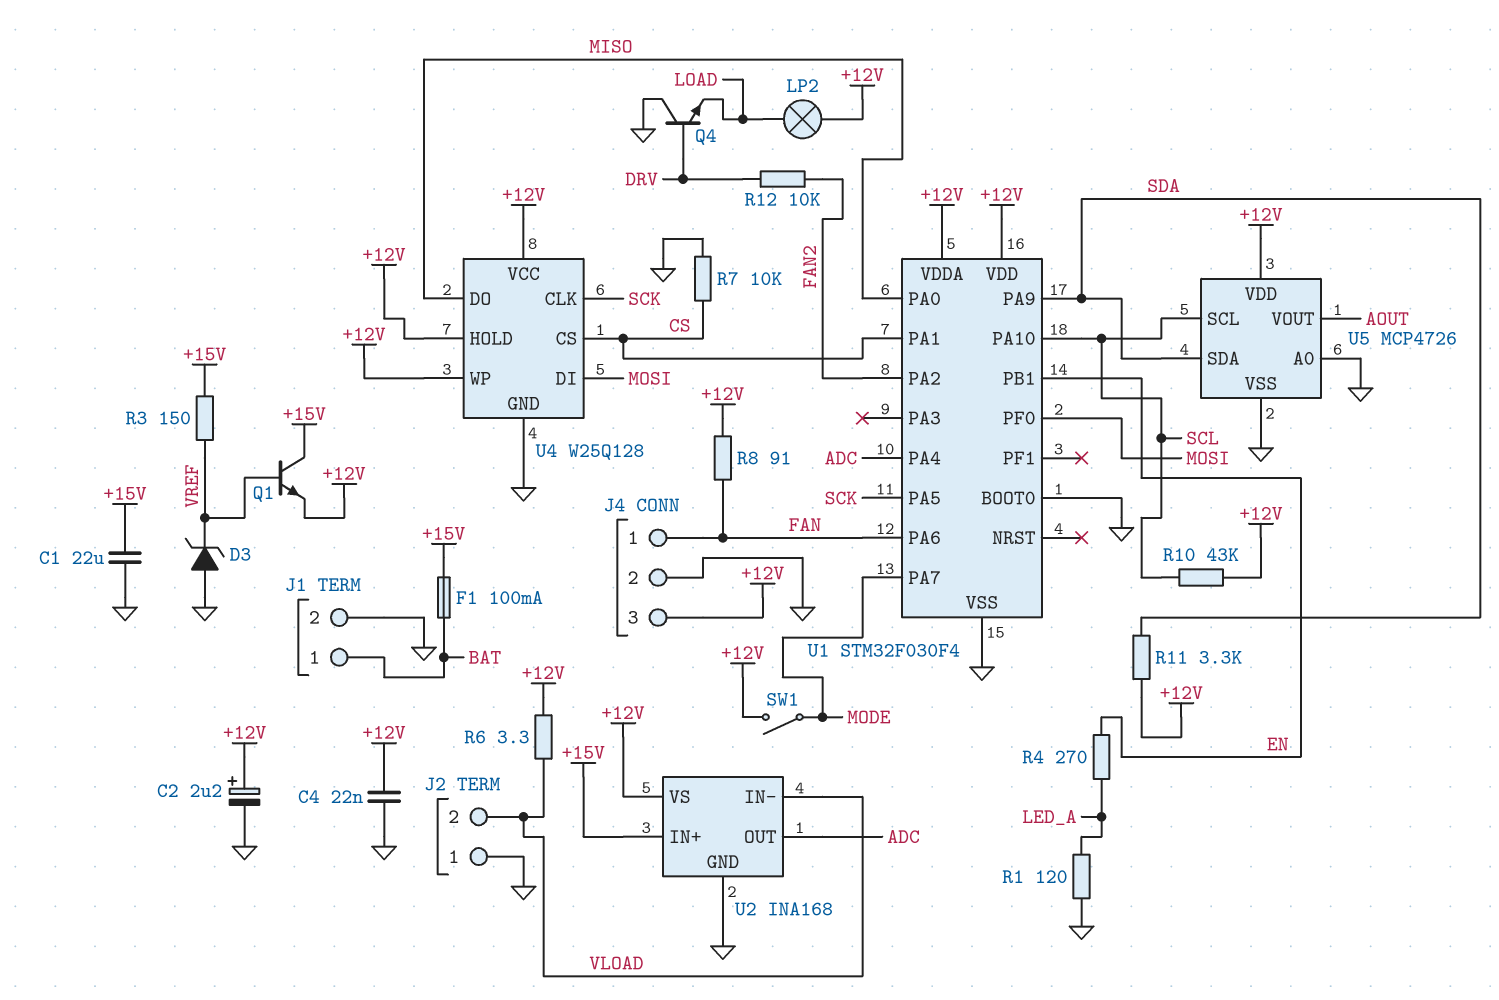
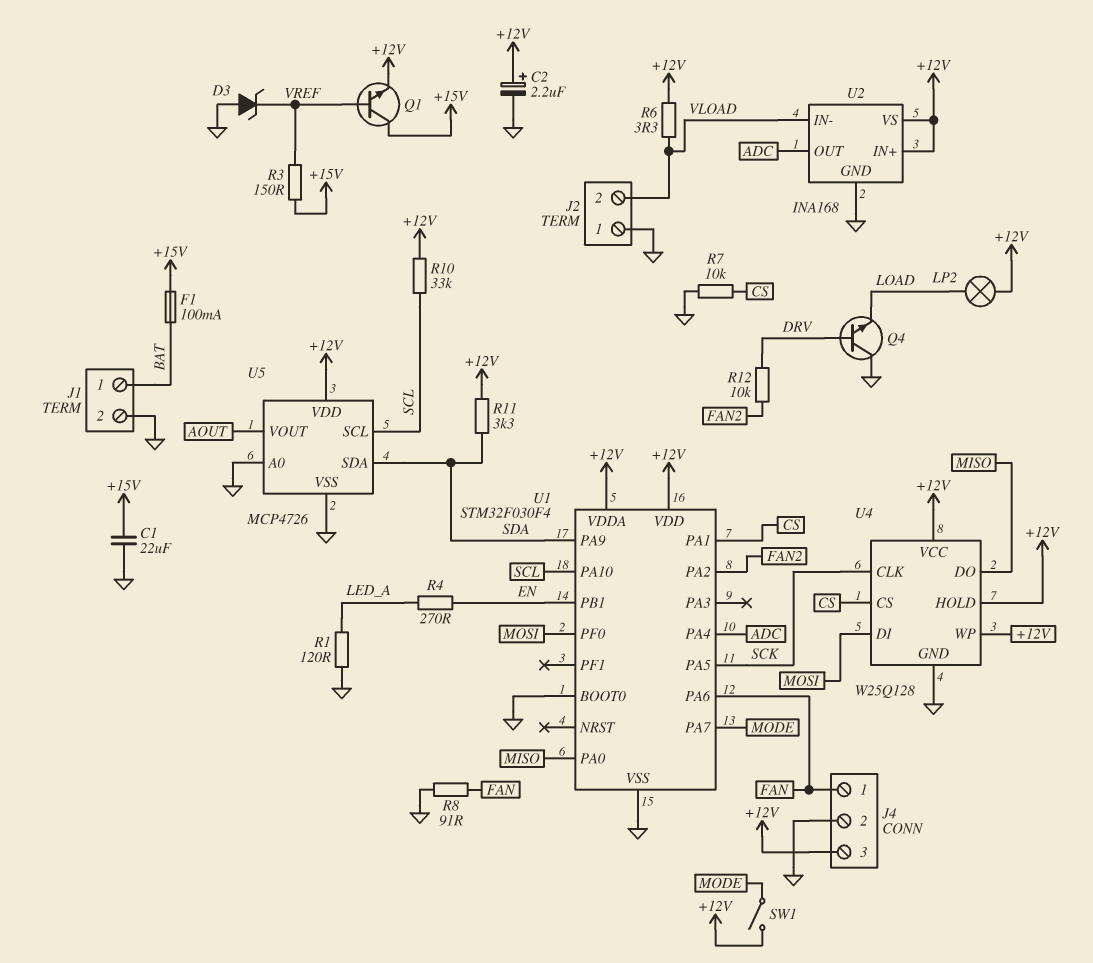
C4: 22nF (+12V, GND) -> none
R8: 91 (+12V, FAN) -> 91 (FAN, GND)
R10: 43k (+12V, SCL) -> 33k (+12V, SCL)
U2 pin IN+: +15V -> +12V

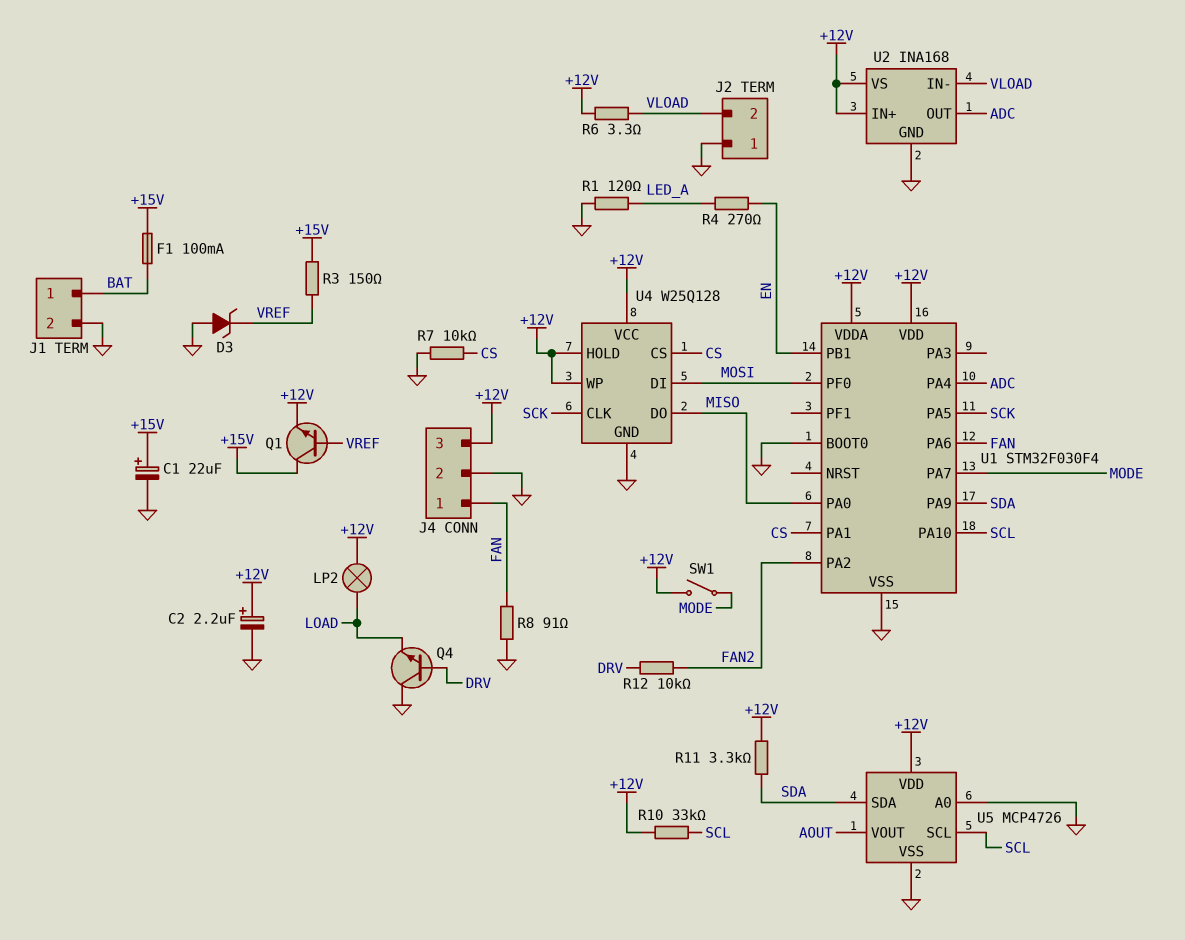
C1: 22uF (+15V, GND) -> 22uF (plus +15V, minus GND)

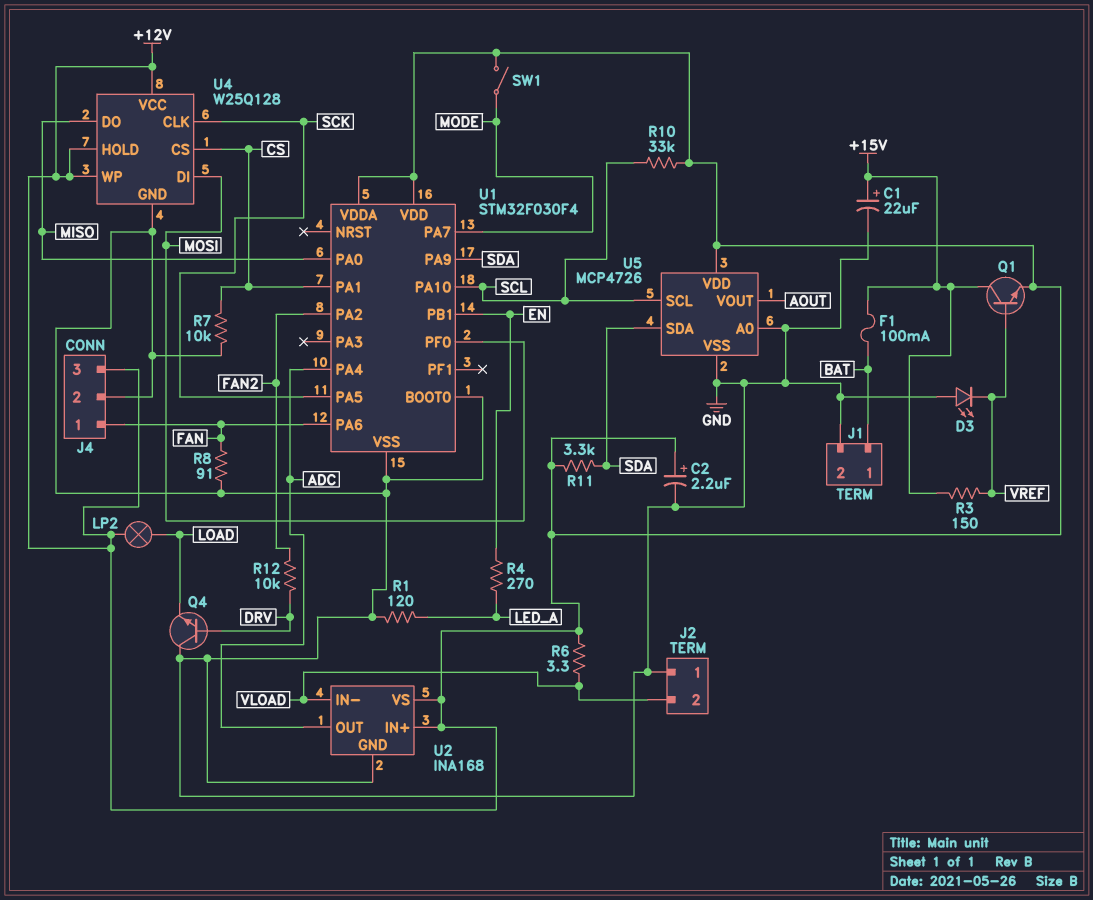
D3: zener (A GND, K VREF) -> LED (A GND, K VREF)

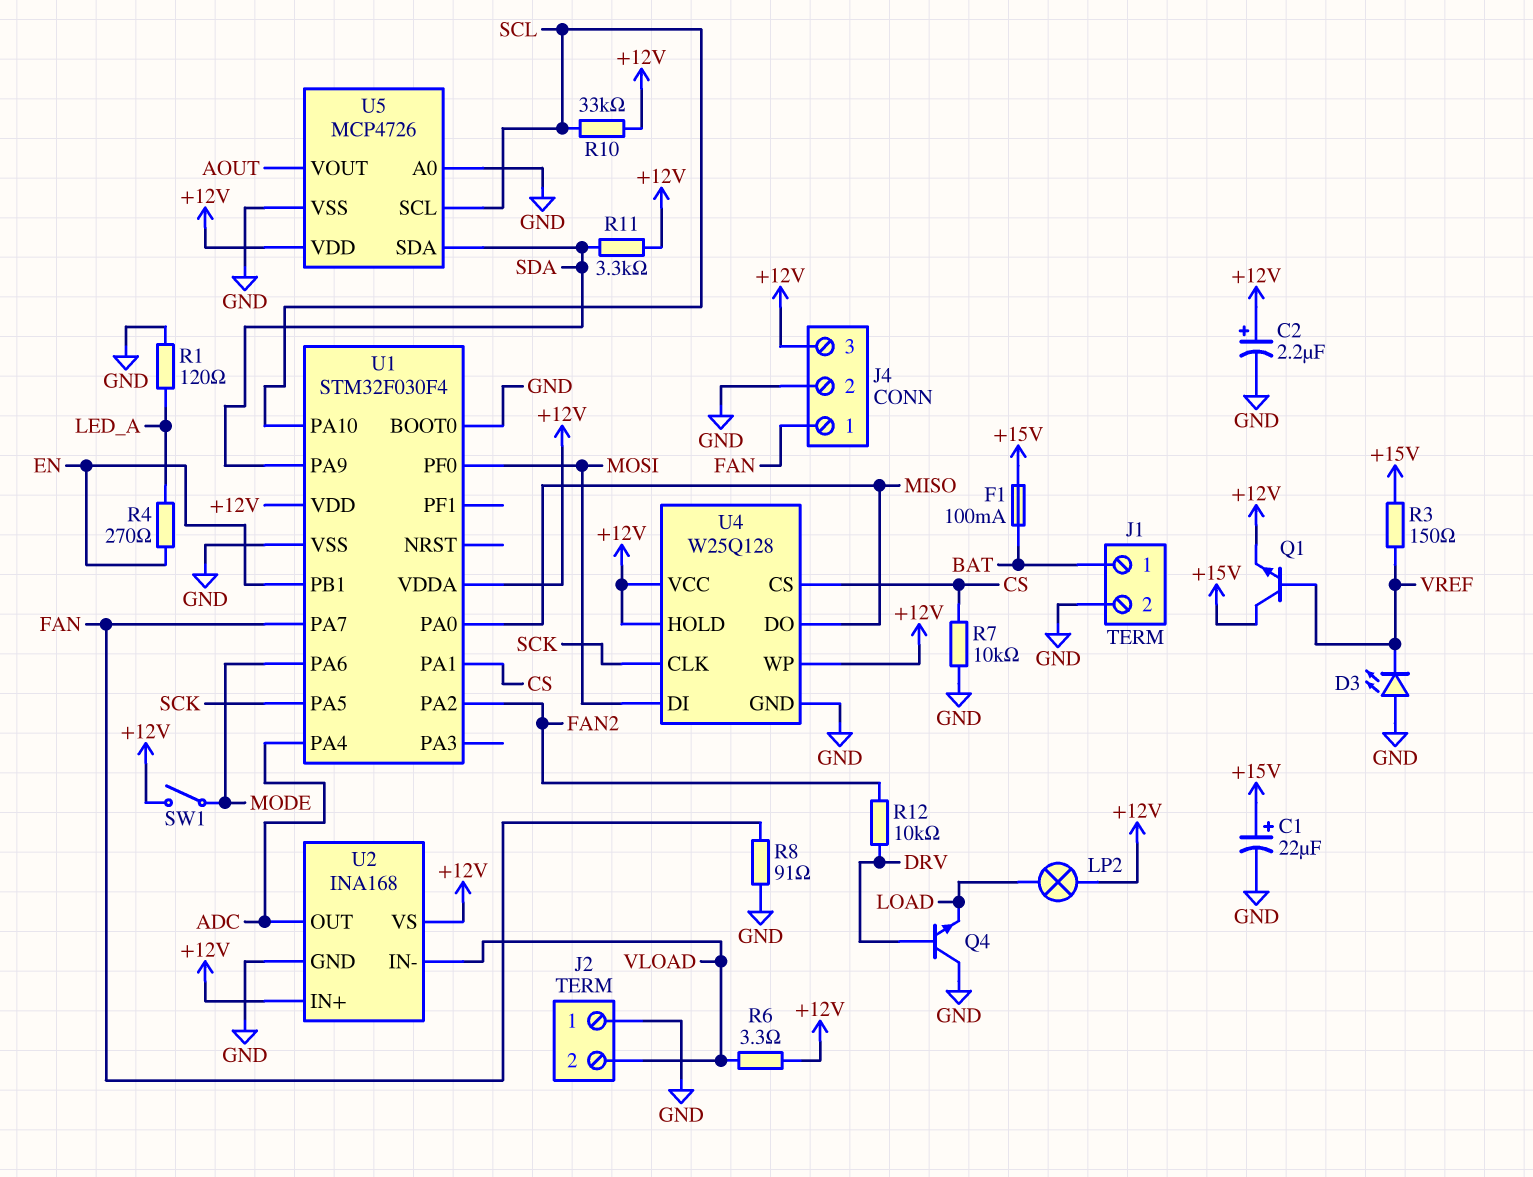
U1 pin PA6: FAN -> MODE
U1 pin PA7: MODE -> FAN

